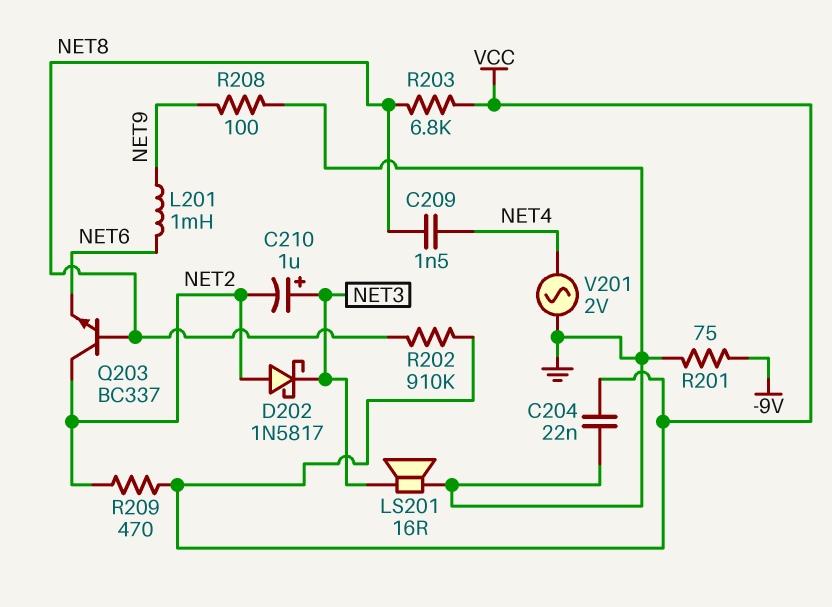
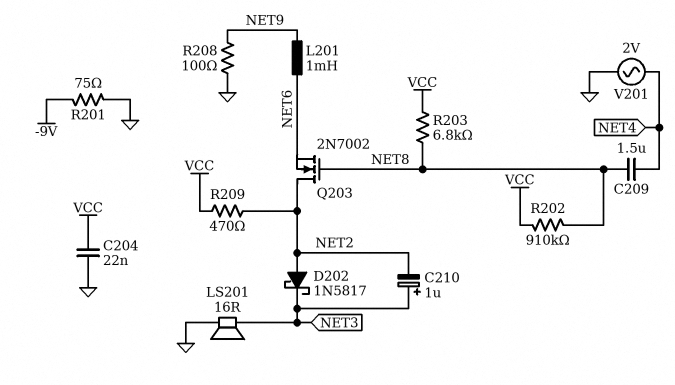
C209: 1.5nF (NET4, NET8) -> 1.5uF (NET4, NET8)
Q203: NPN BC337 (B NET8, C NET2, E NET6) -> NMOS 2N7002 (G NET8, D NET2, S NET6)

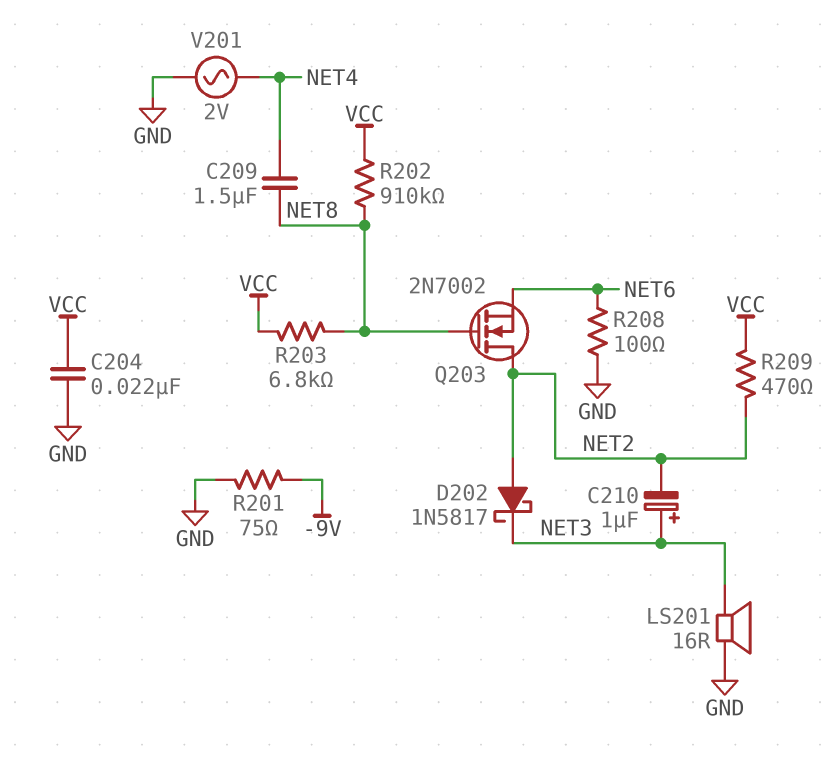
L201: 1mH (NET6, NET9) -> none
R208: 100 (GND, NET9) -> 100 (GND, NET6)

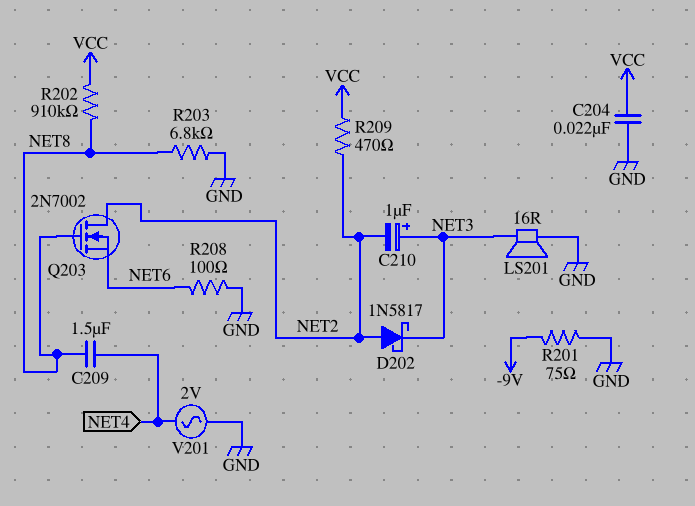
R203: 6.8k (NET8, VCC) -> 6.8k (GND, NET8)

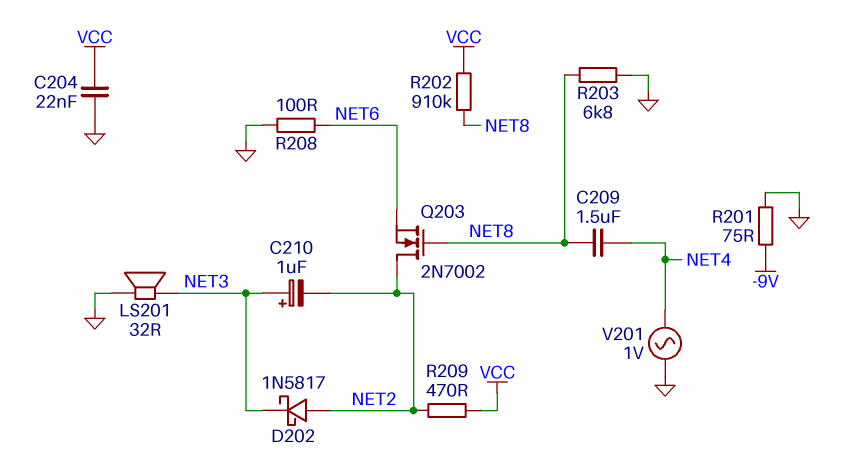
LS201: speaker 16R (GND, NET3) -> speaker 32R (GND, NET3)
V201: AC 2V (GND, NET4) -> AC 1V (GND, NET4)

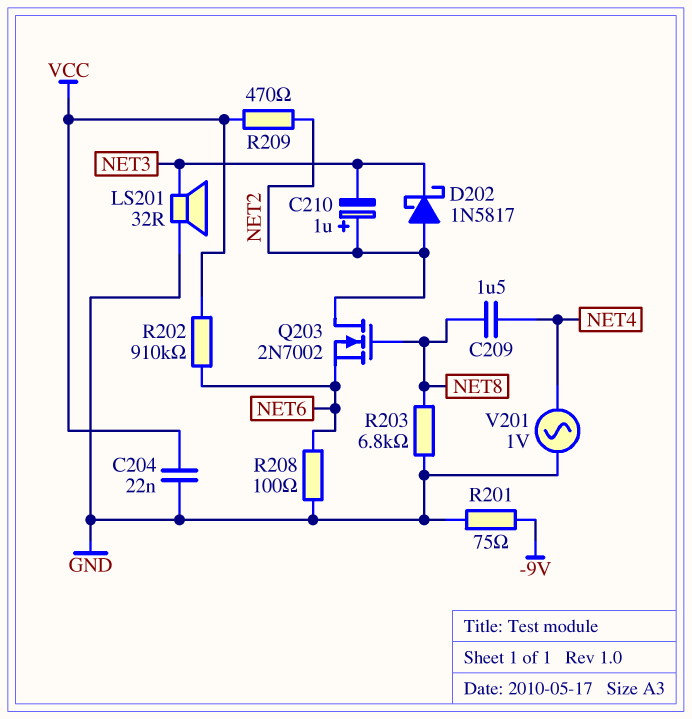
C210: 1uF (plus NET3, minus NET2) -> 1uF (plus NET2, minus NET3)
R202: 910k (NET8, VCC) -> 910k (NET6, VCC)

